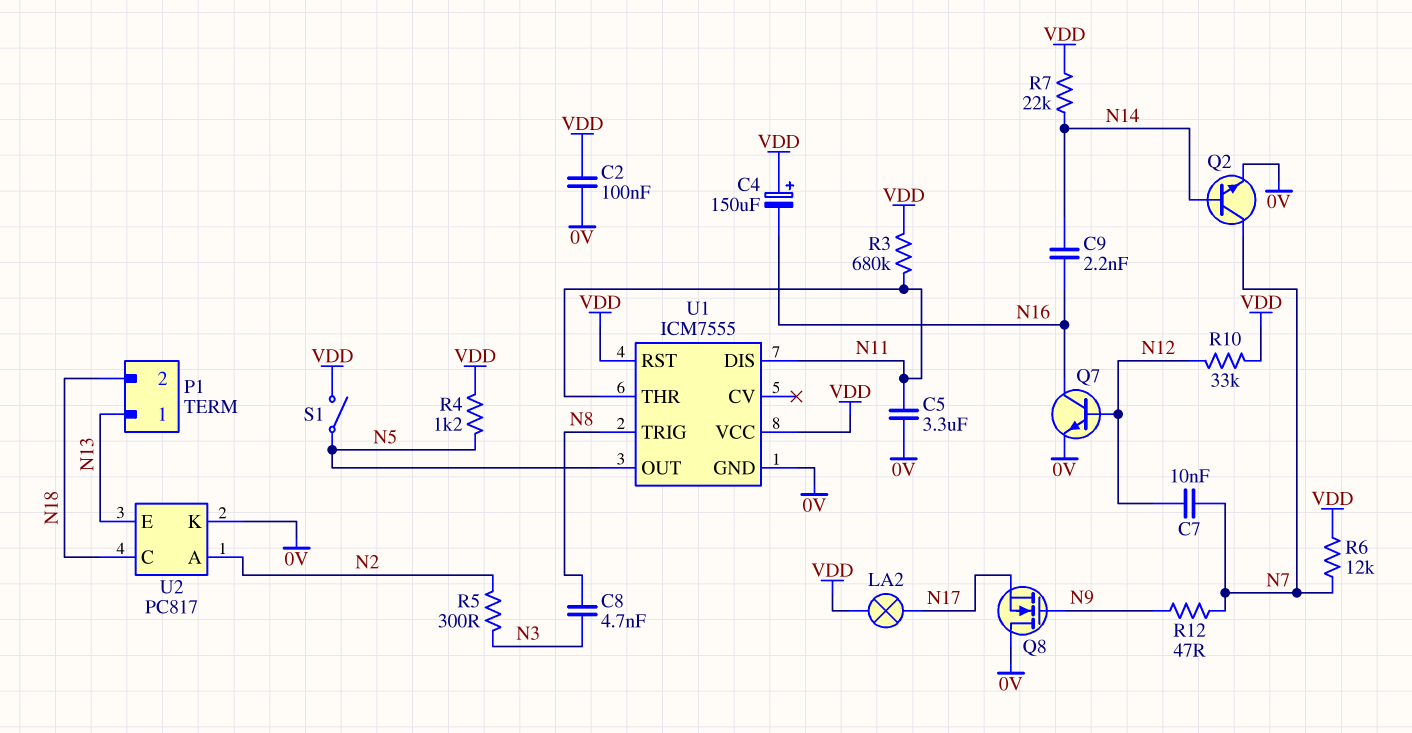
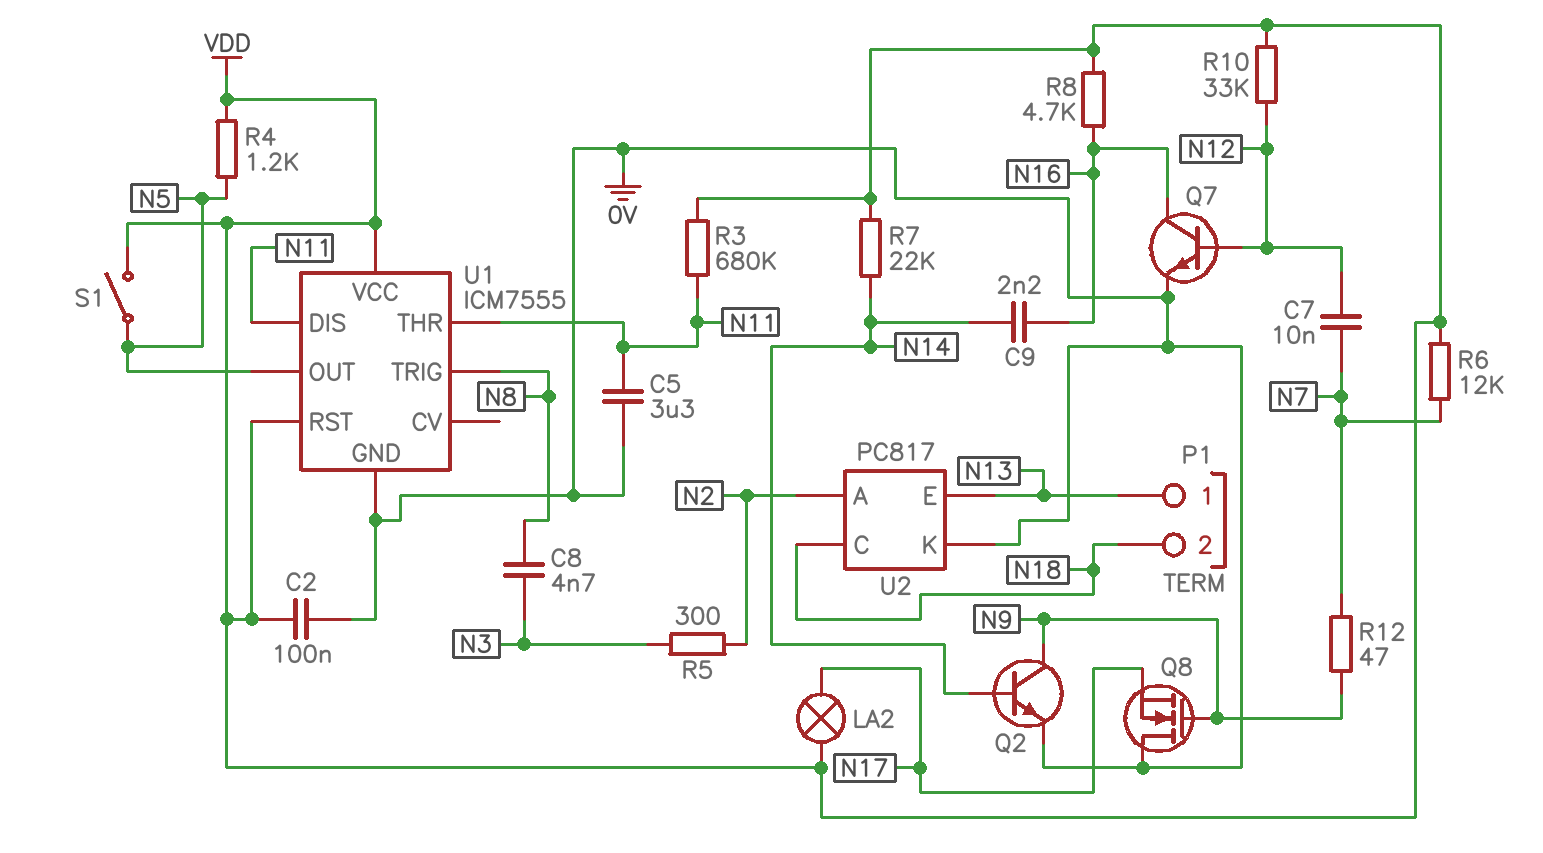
C4: 150uF (plus VDD, minus N16) -> none
Q2: NPN (B N14, C N7, E 0V) -> NPN (B N14, C N9, E 0V)
R8: none -> 4.7k (N16, VDD)

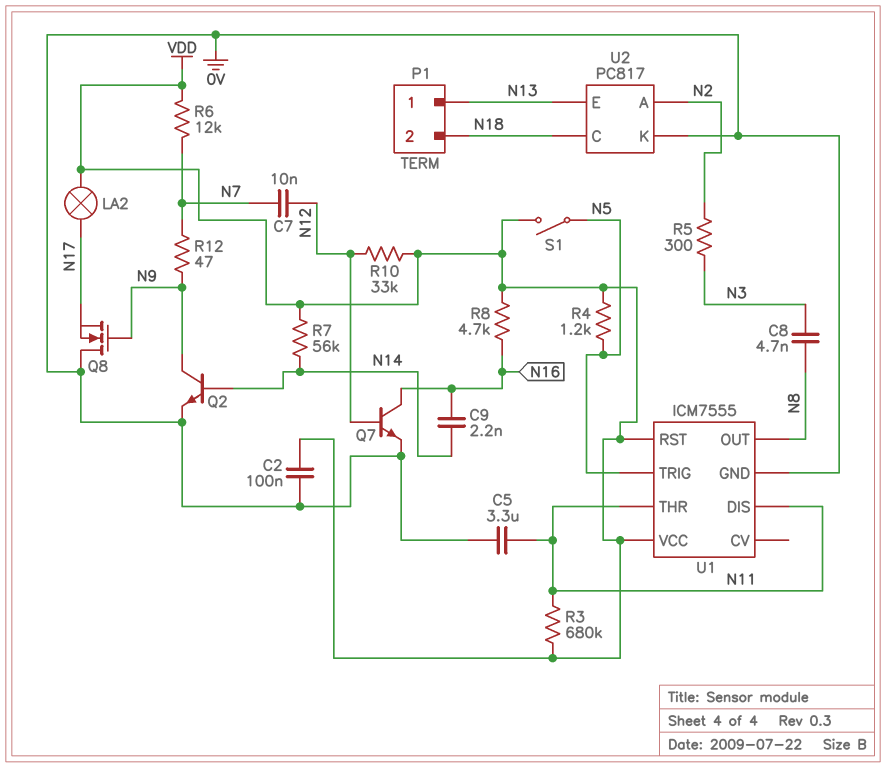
R7: 22k (N14, VDD) -> 56k (N14, VDD)
U1 pin OUT: N5 -> N8
U1 pin TRIG: N8 -> N5

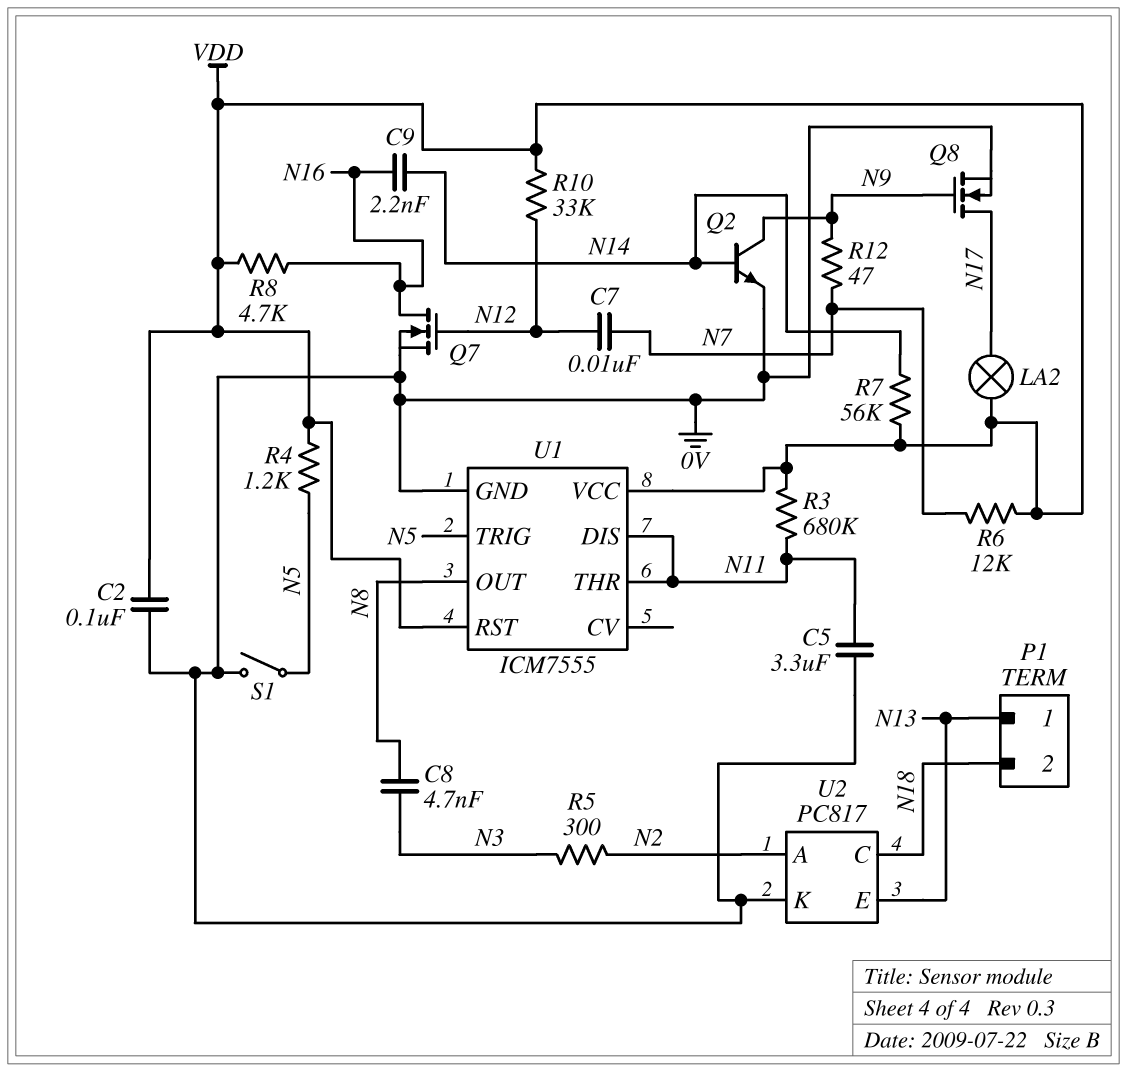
Q7: NPN (B N12, C N16, E 0V) -> NMOS (G N12, D N16, S 0V)
Q8: NMOS (G N9, D 0V, S N17) -> NMOS (G N9, D N17, S 0V)
S1: switch (N5, VDD) -> switch (0V, N5)

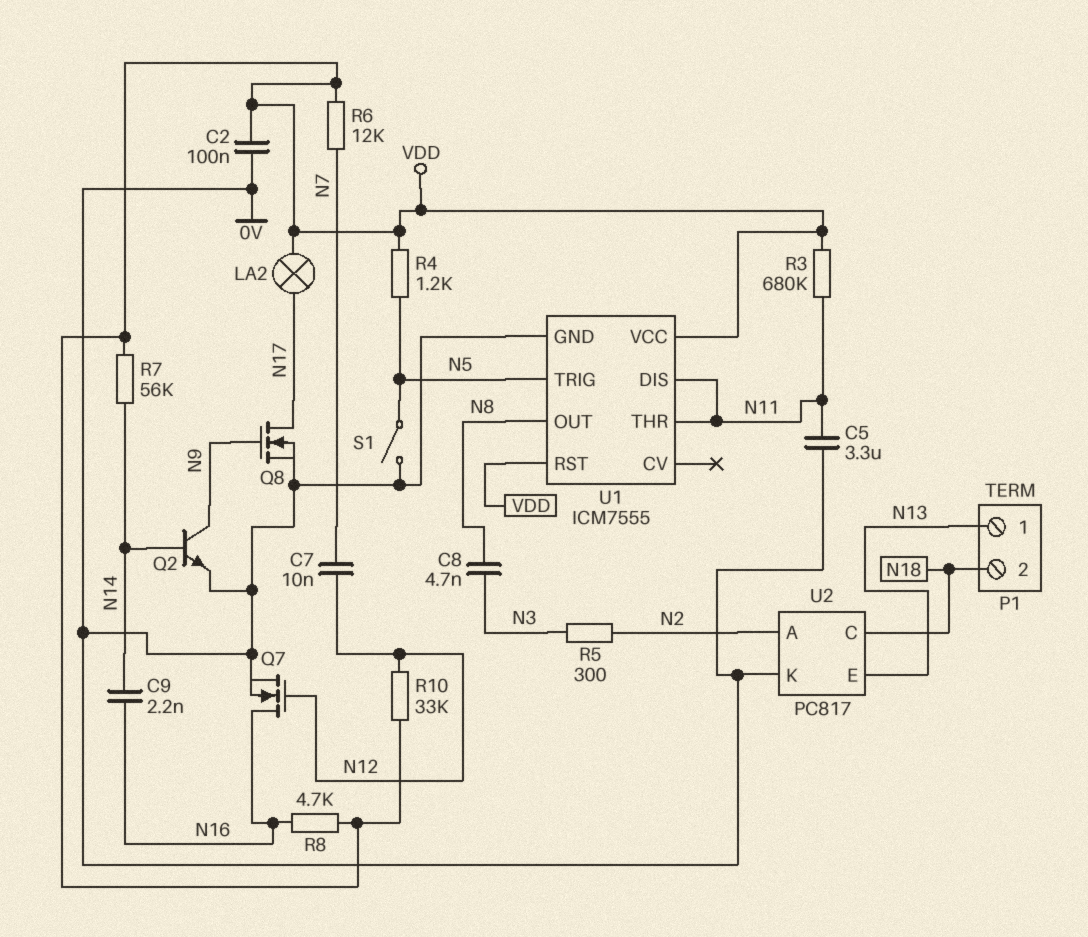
R12: 47 (N7, N9) -> none

